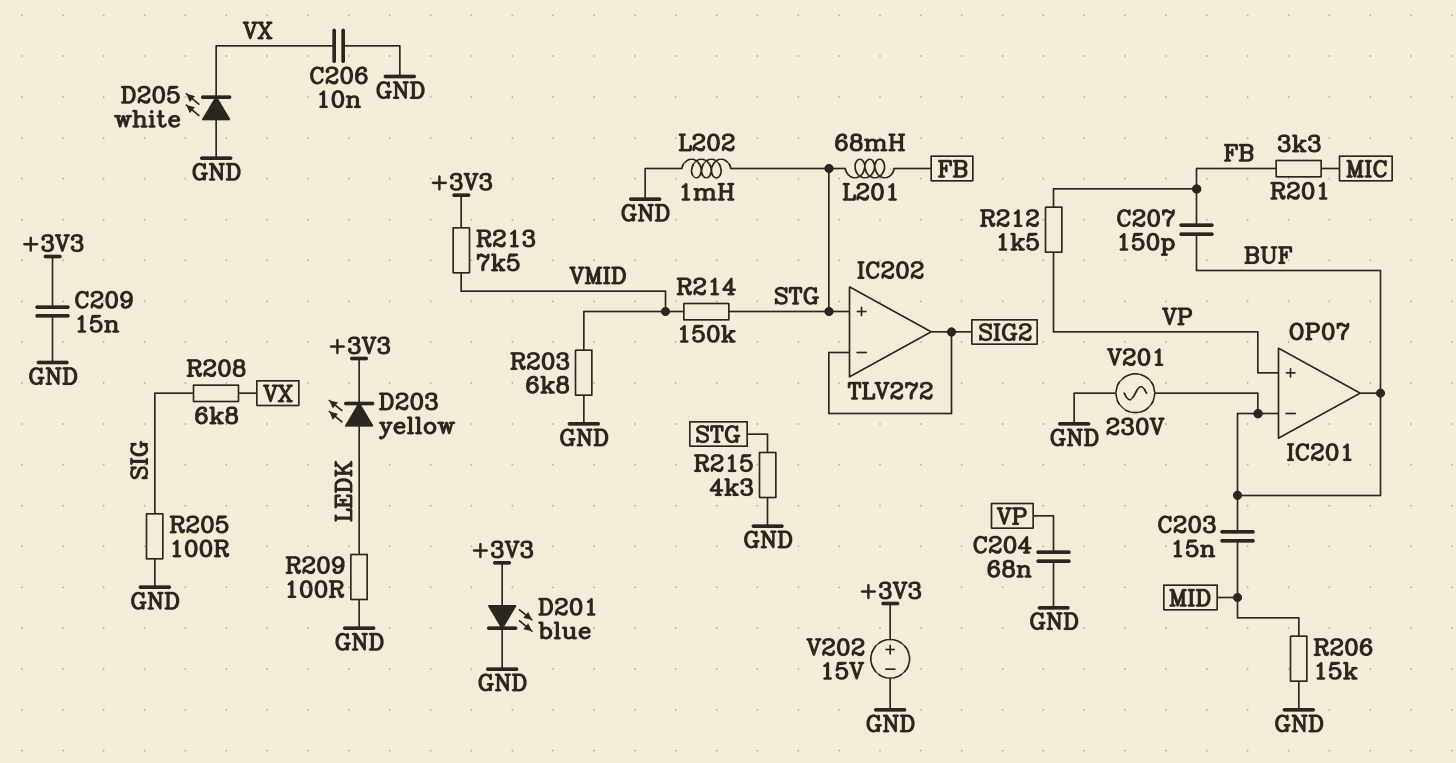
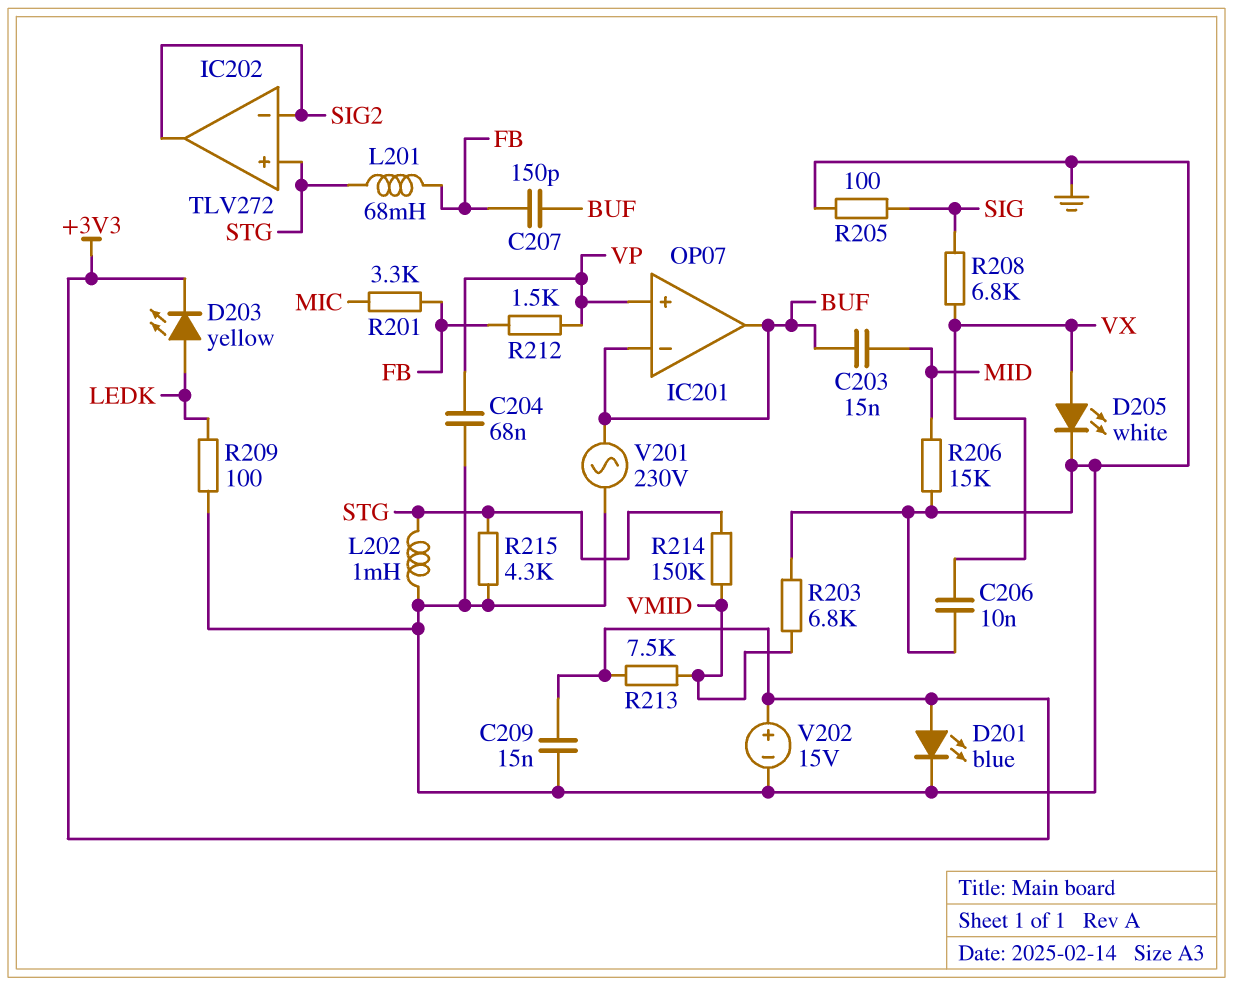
D205: LED white (A GND, K VX) -> LED white (A VX, K GND)

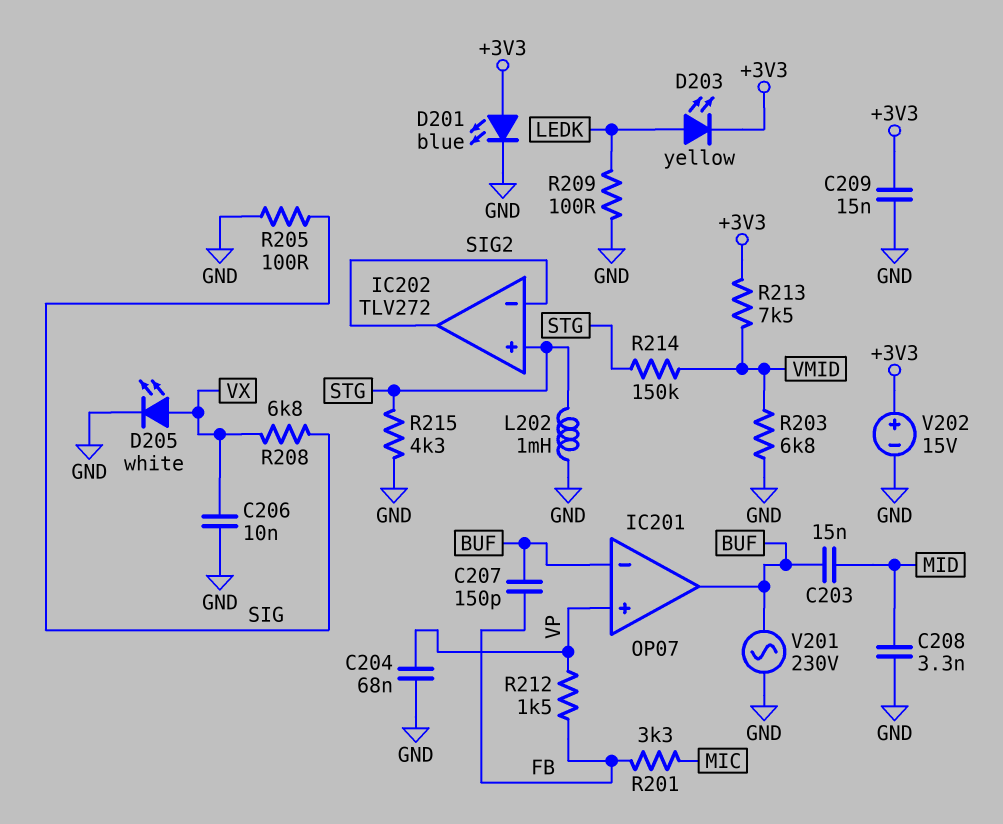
C208: none -> 3.3nF (GND, MID)
L201: 68mH (FB, STG) -> none
R206: 15k (GND, MID) -> none

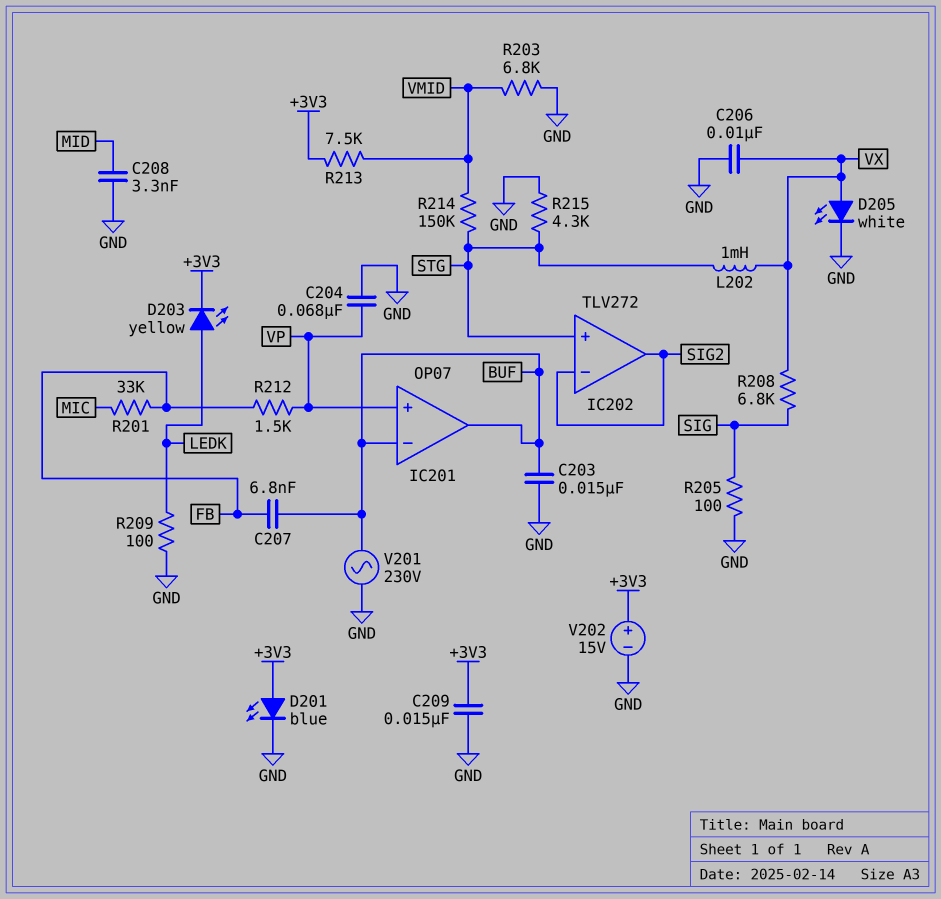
C203: 15nF (BUF, MID) -> 15nF (BUF, GND)
C207: 150pF (BUF, FB) -> 6.8nF (BUF, FB)
L202: 1mH (GND, STG) -> 1mH (STG, VX)
R201: 3.3k (FB, MIC) -> 33k (FB, MIC)

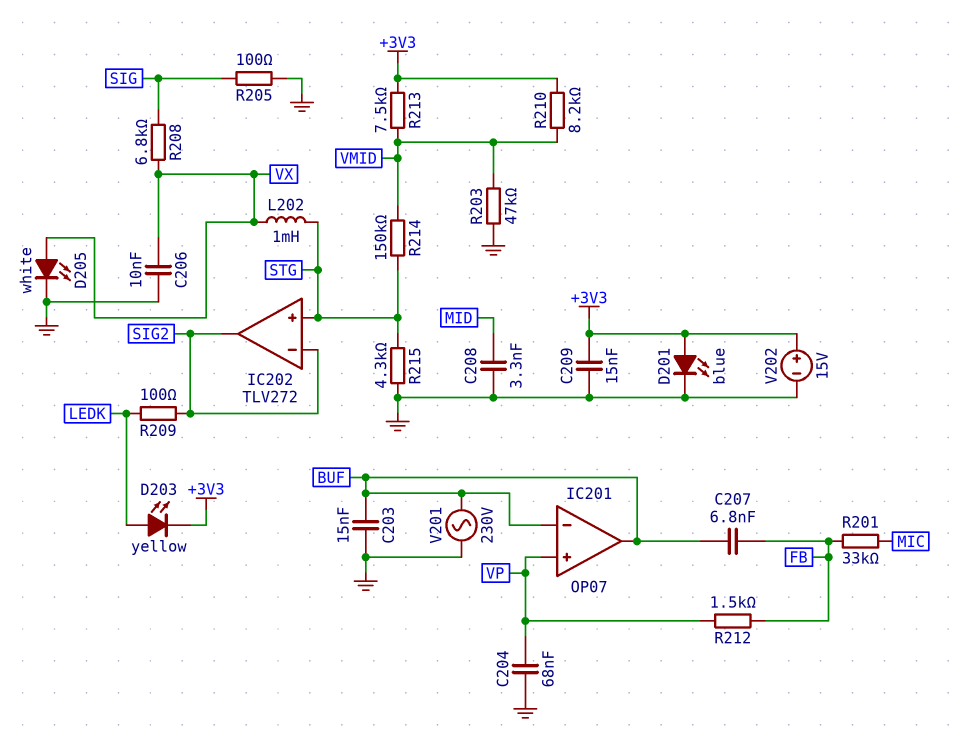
R203: 6.8k (GND, VMID) -> 47k (GND, VMID)
R209: 100 (GND, LEDK) -> 100 (LEDK, SIG2)
R210: none -> 8.2k (+3V3, VMID)

